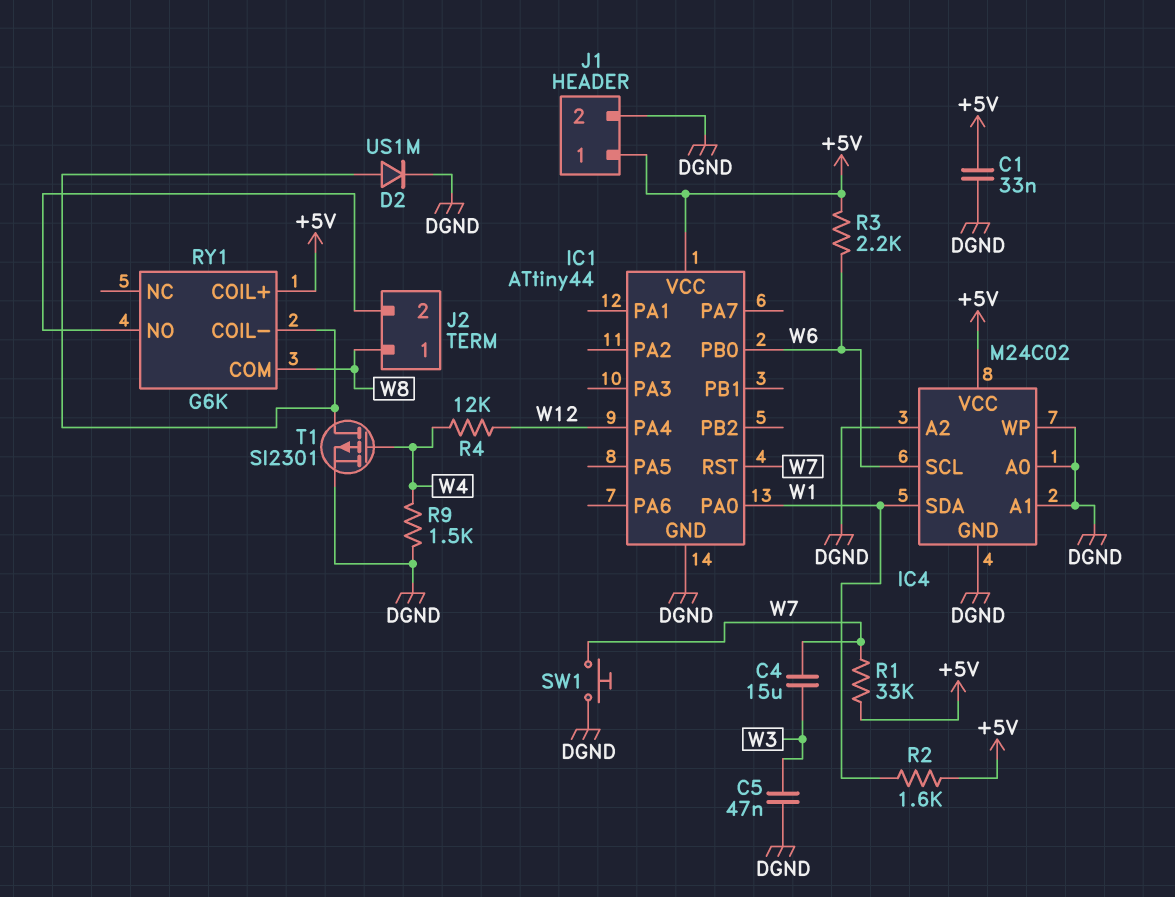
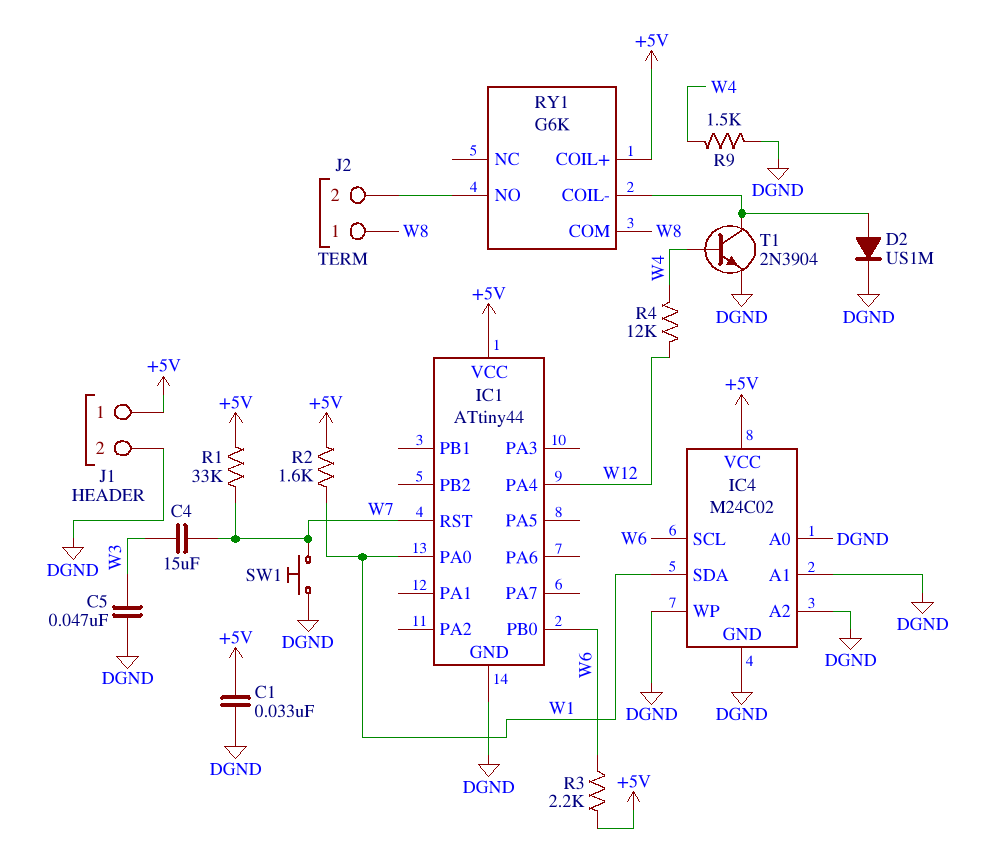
T1: PMOS SI2301 (G W4, D RY1/COIL-, S DGND) -> NPN 2N3904 (B W4, C RY1/COIL-, E DGND)

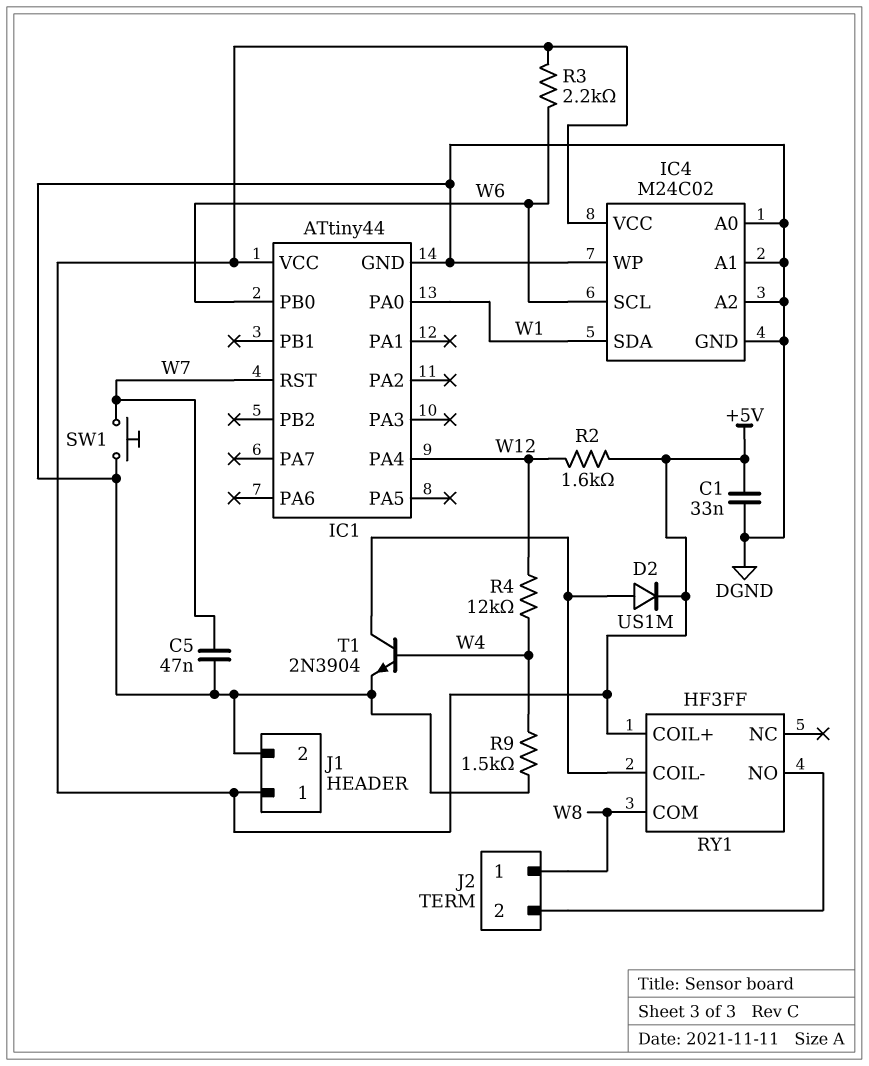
C4: 15uF (W3, W7) -> none
C5: 47nF (DGND, W3) -> 47nF (DGND, W7)
D2: diode US1M (A RY1/COIL-, K DGND) -> diode US1M (A RY1/COIL-, K +5V)
R1: 33k (+5V, W7) -> none
R2: 1.6k (+5V, W1) -> 1.6k (+5V, W12)
RY1: G6K -> HF3FF

